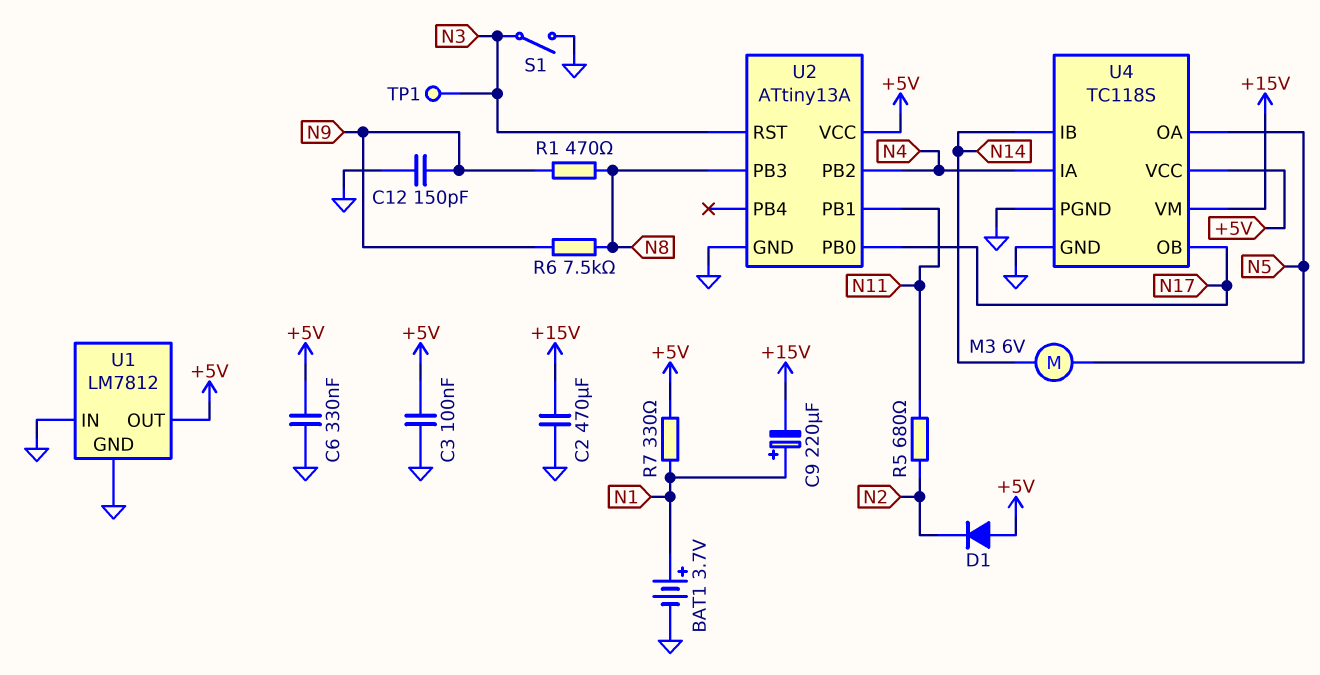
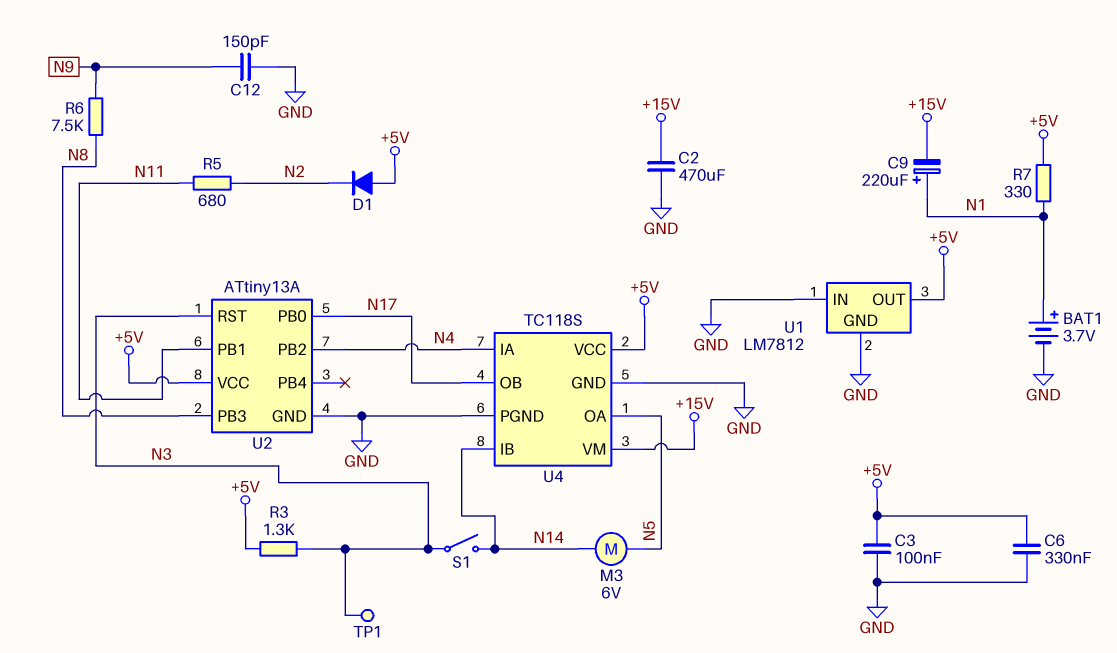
R1: 470 (N8, N9) -> none
R3: none -> 1.3k (+5V, N3)
S1: switch (GND, N3) -> switch (N3, N14)

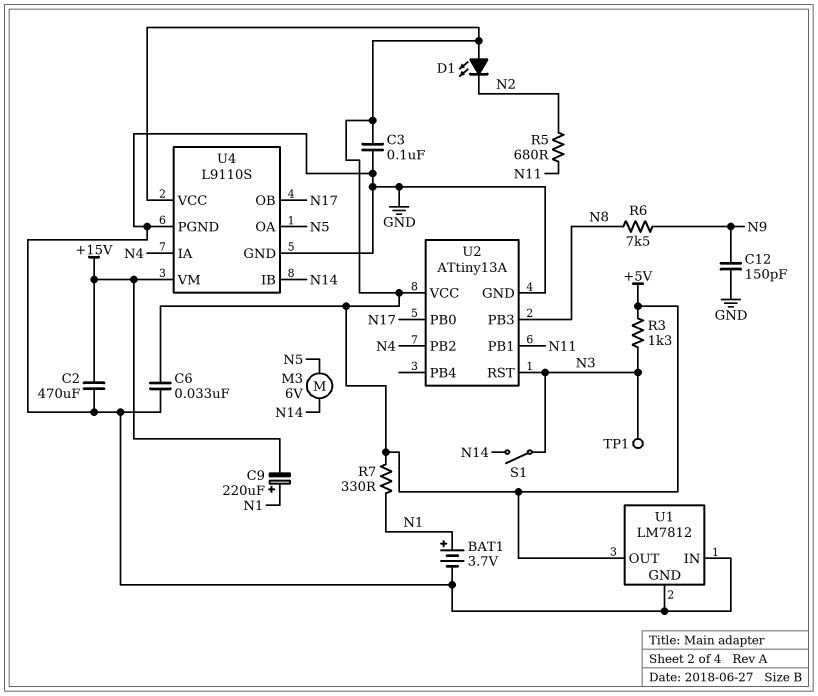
C6: 330nF (+5V, GND) -> 33nF (+5V, GND)
D1: diode (A +5V, K N2) -> LED (A +5V, K N2)
U4: TC118S -> L9110S

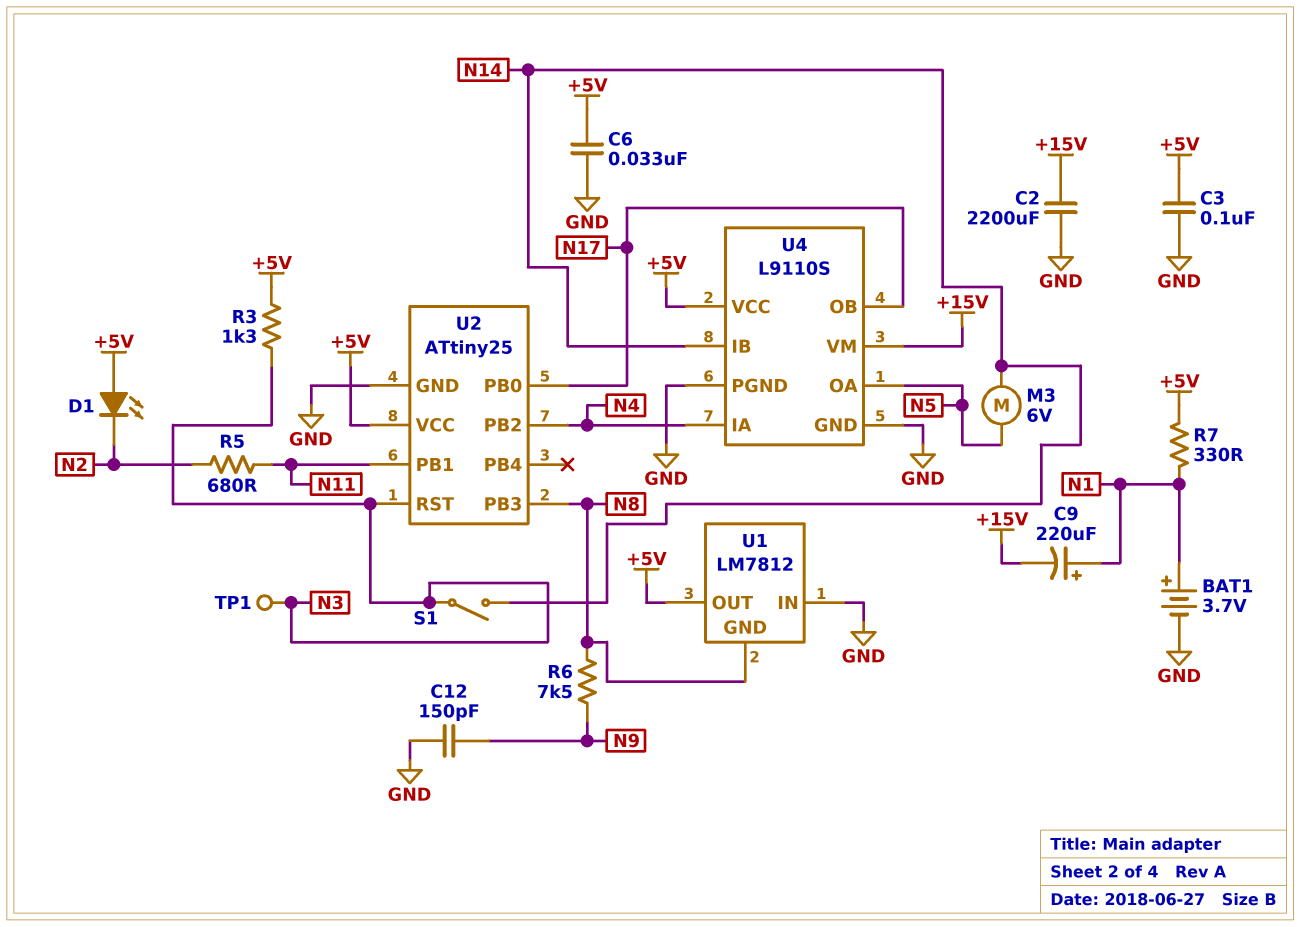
C2: 470uF (+15V, GND) -> 2200uF (+15V, GND)
U1 pin GND: GND -> N8
U2: ATtiny13A -> ATtiny25

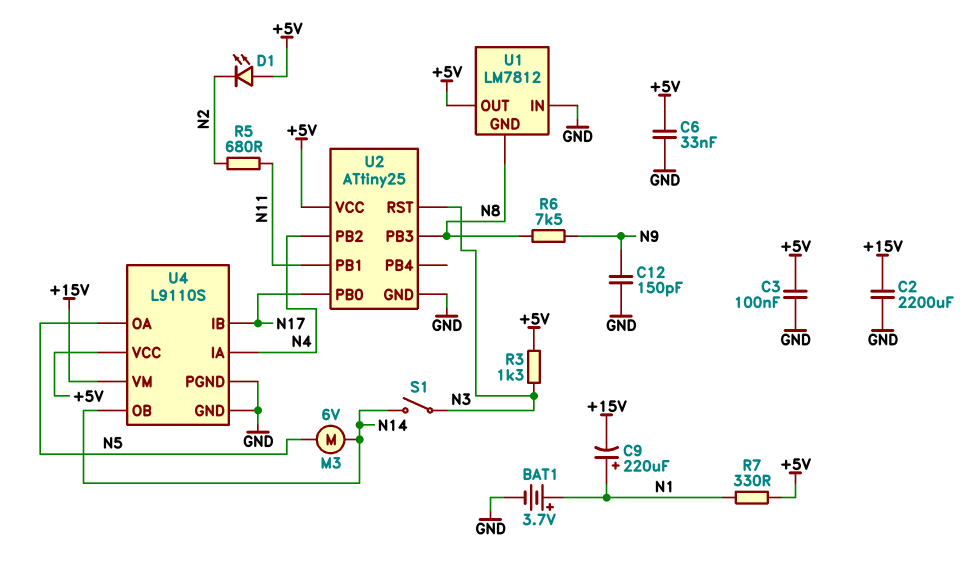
TP1: test point (N3) -> none
U4 pin IB: N14 -> N17
U4 pin OB: N17 -> N14

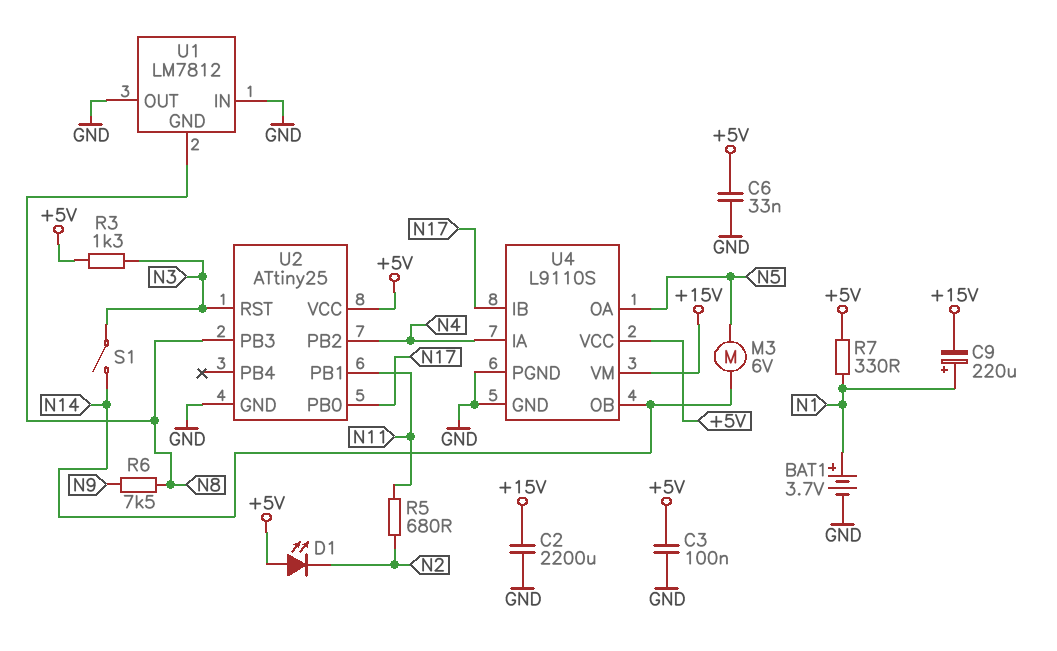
C12: 150pF (GND, N9) -> none
U1 pin OUT: +5V -> GND

